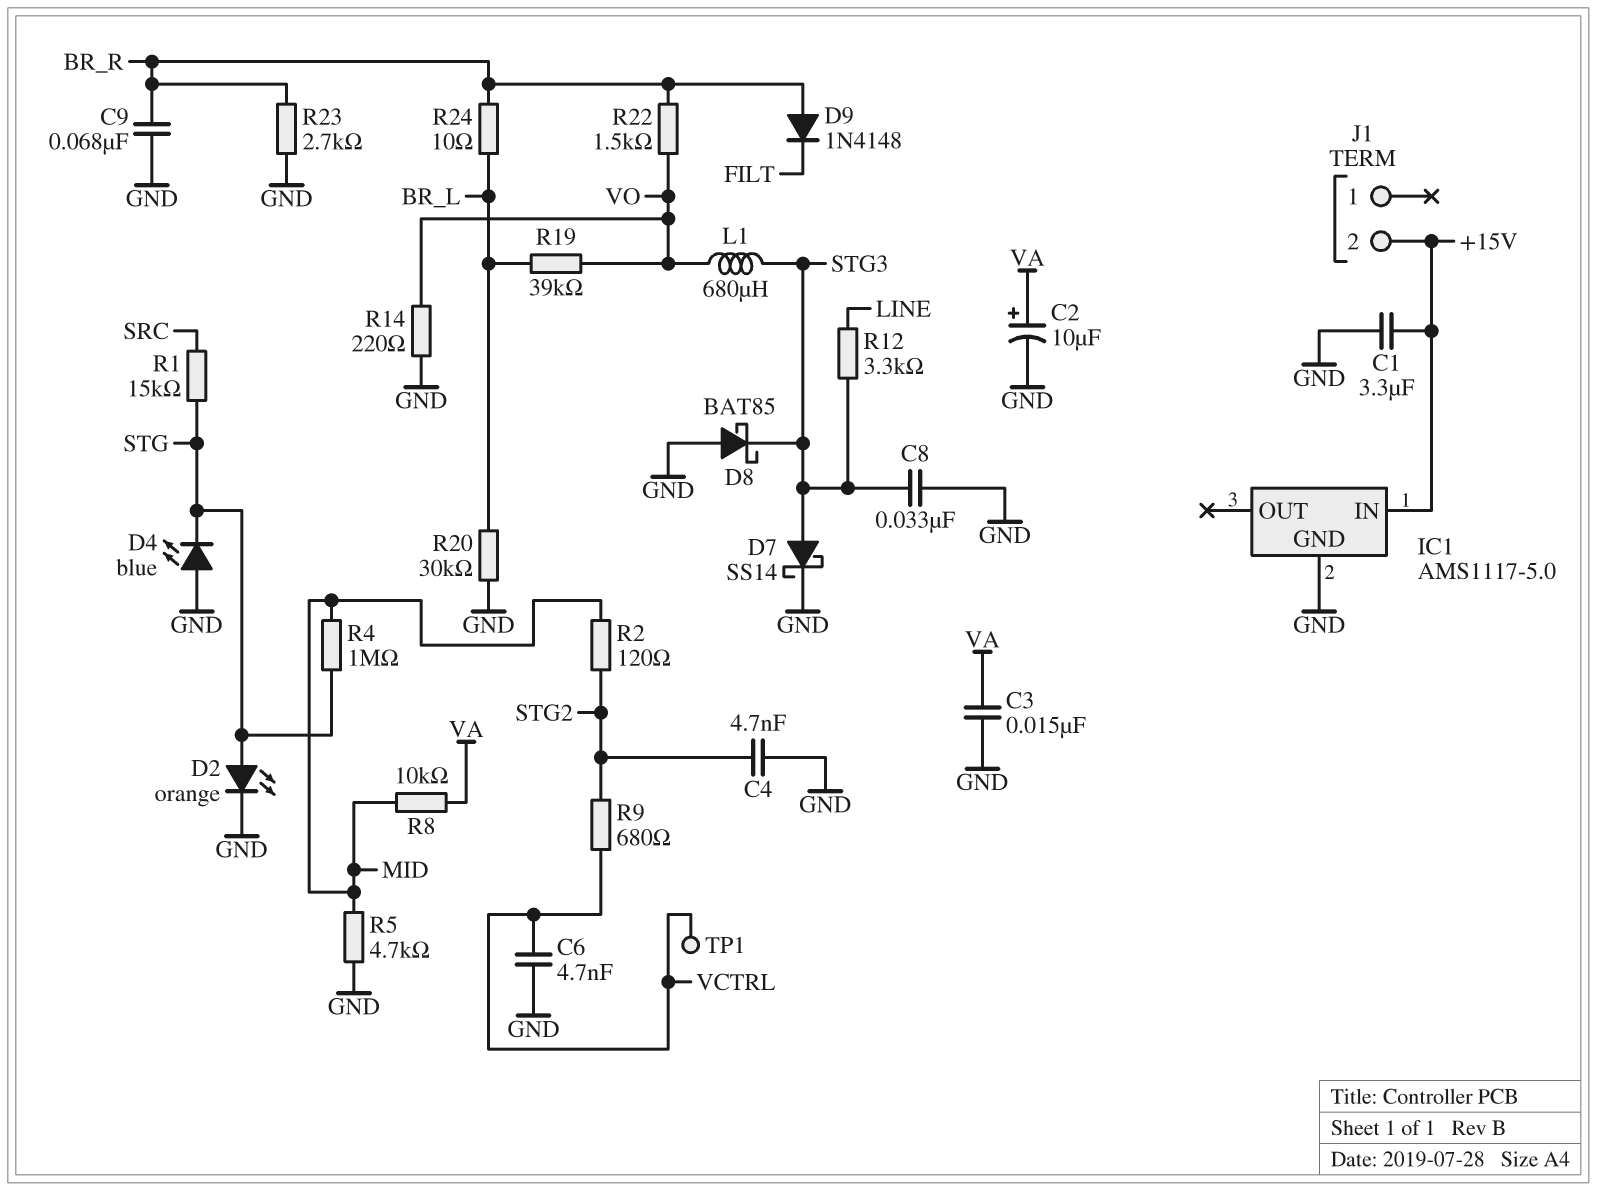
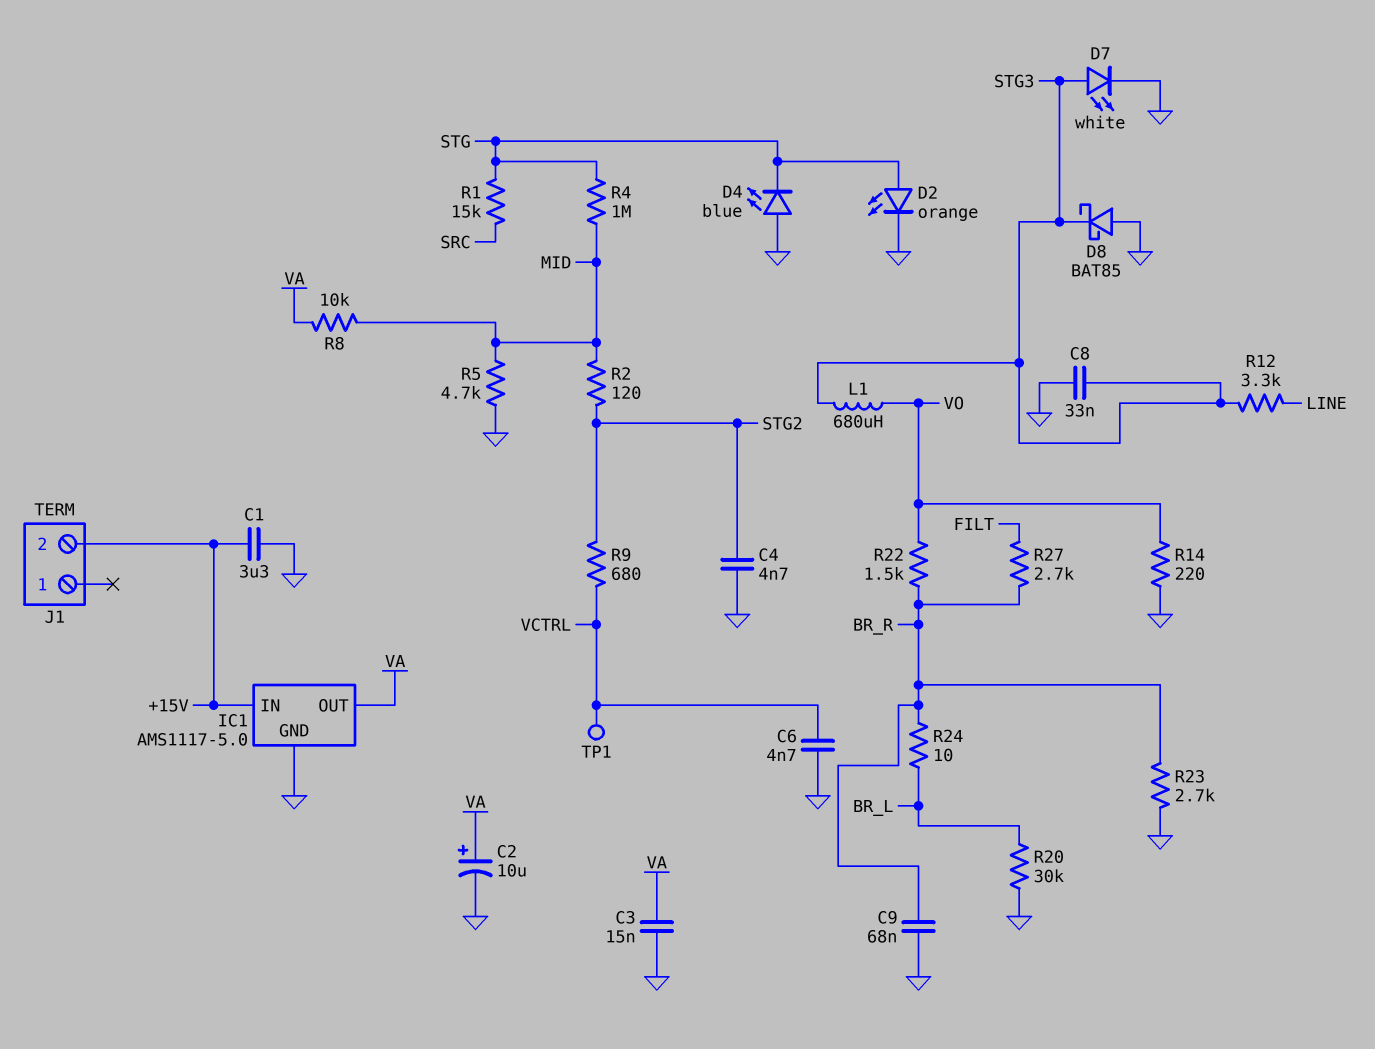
D7: schottky SS14 (A STG3, K GND) -> LED white (A STG3, K GND)
D9: diode 1N4148 (A BR_R, K FILT) -> none
IC1 pin OUT: none -> VA
R19: 39k (BR_L, VO) -> none
R27: none -> 2.7k (BR_R, FILT)

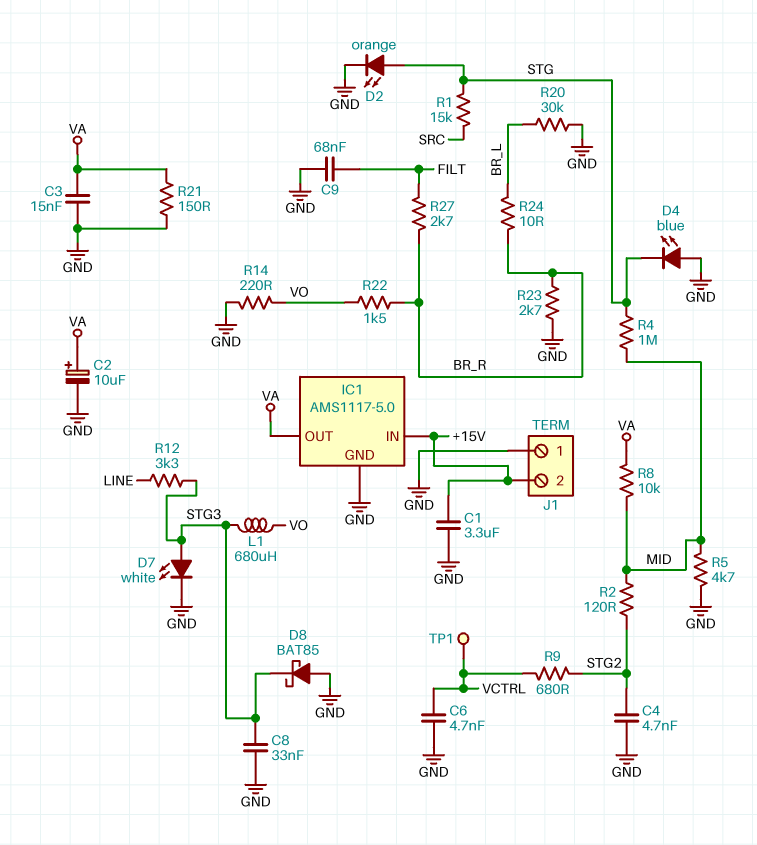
C9: 68nF (BR_R, GND) -> 68nF (FILT, GND)
J1 pin 1: none -> GND
R21: none -> 150 (GND, VA)

